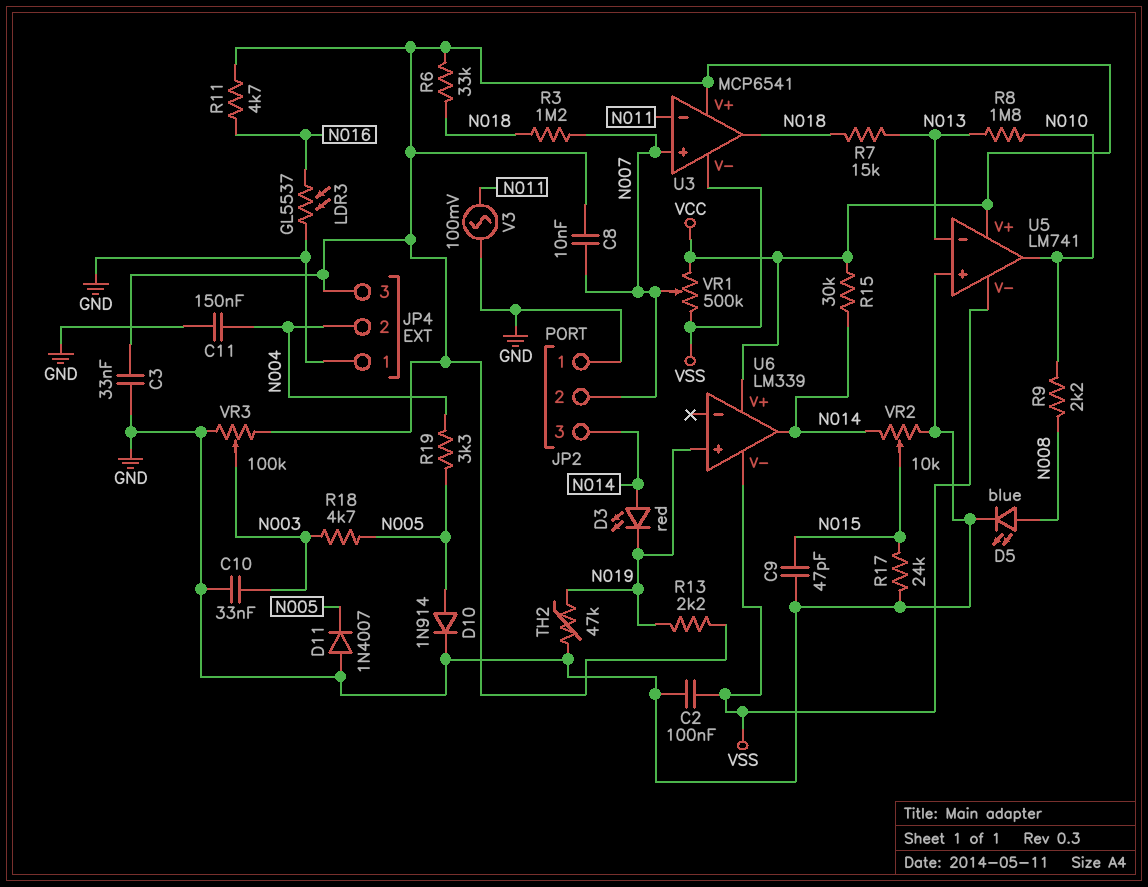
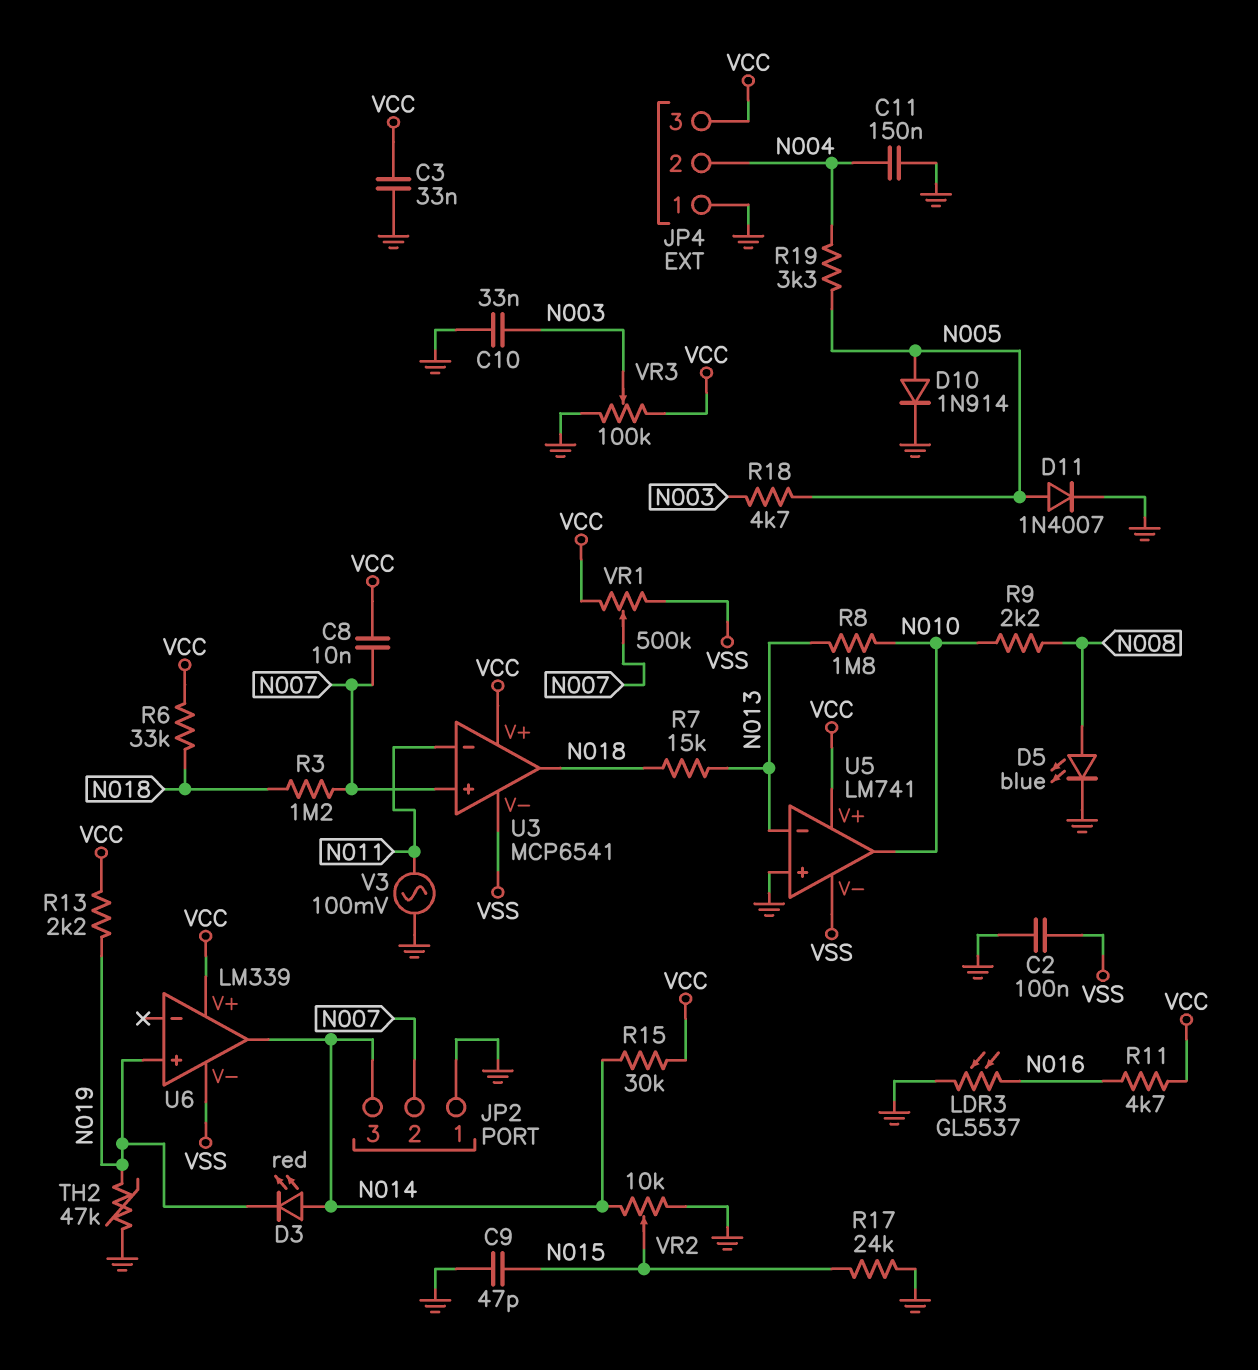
D11: diode 1N4007 (A GND, K N005) -> diode 1N4007 (A N005, K GND)

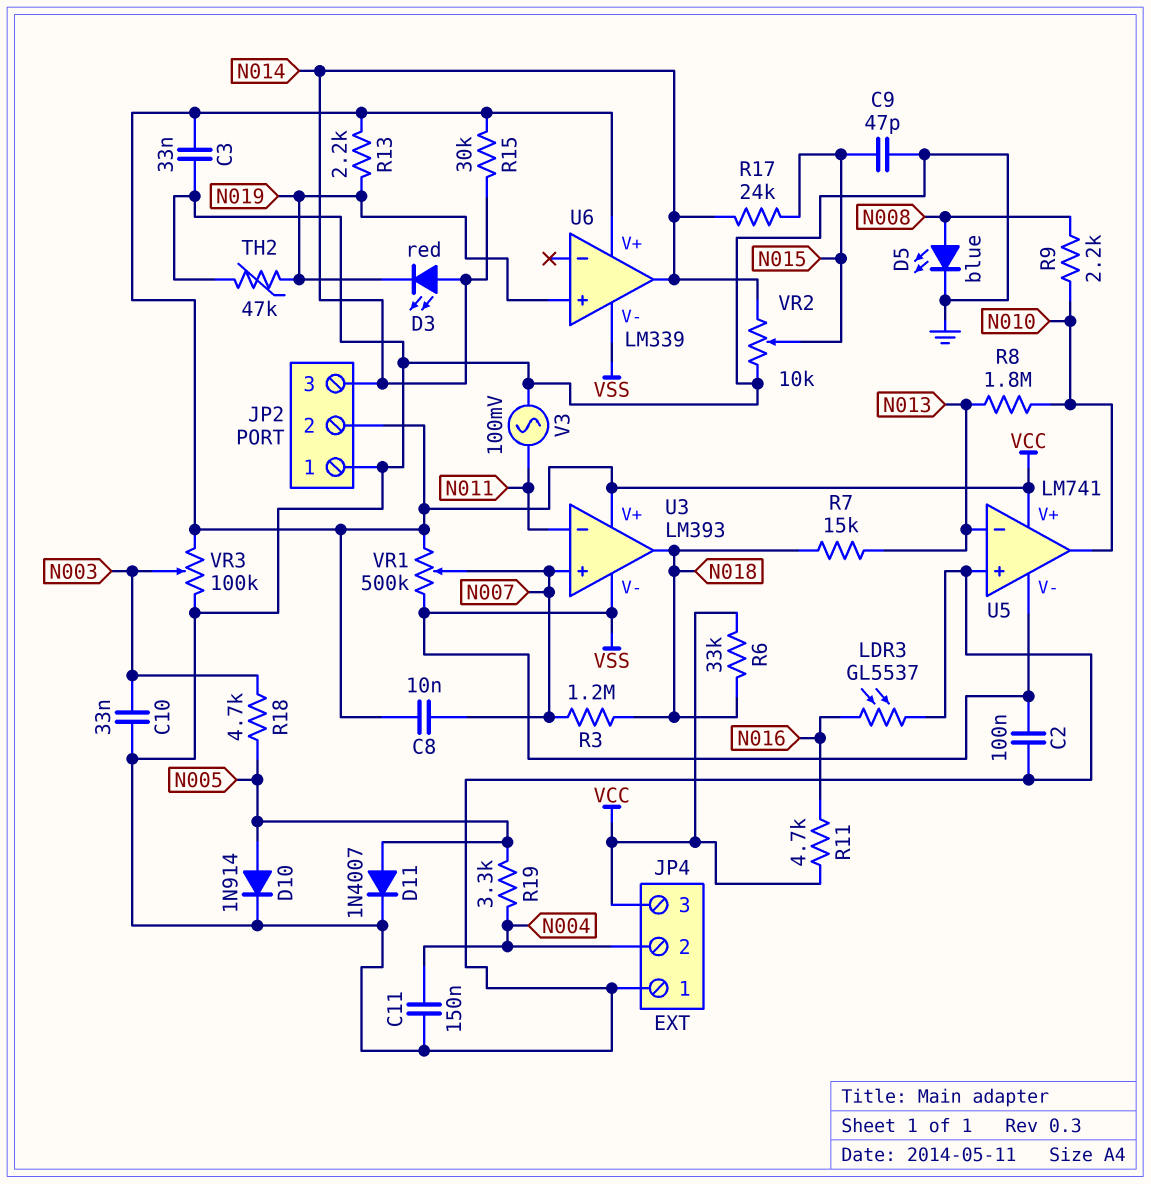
JP2 pin 2: N007 -> VCC
R17: 24k (GND, N015) -> 24k (N014, N015)
U3: MCP6541 -> LM393

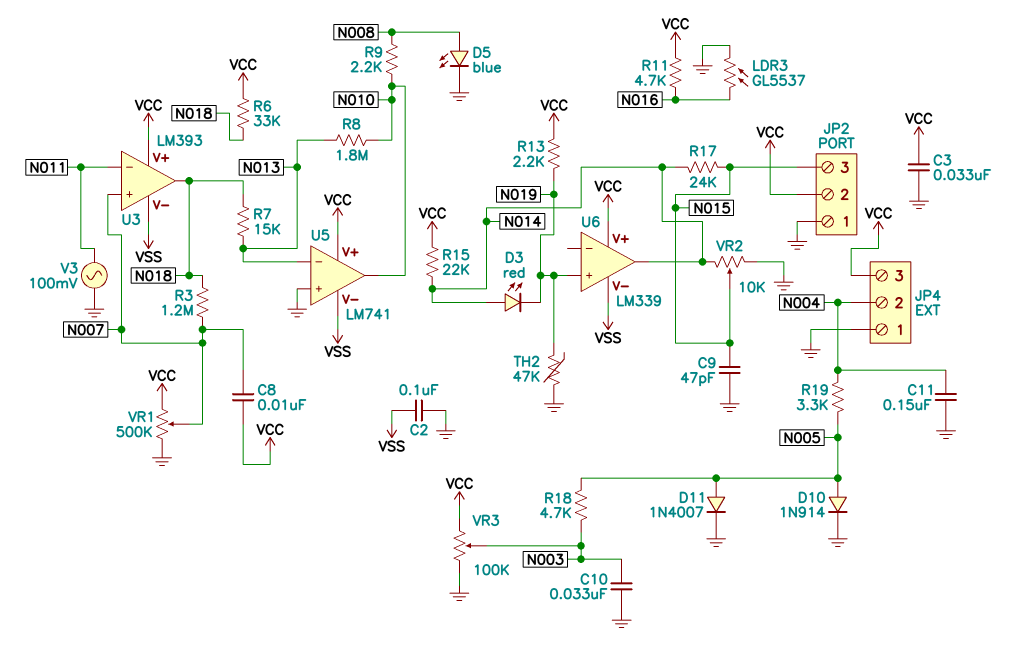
JP2 pin 3: N014 -> N015
R15: 30k (N014, VCC) -> 22k (N014, VCC)
VR1: 500k (VCC, VSS, wiper N007) -> 500k (GND, VCC, wiper N007)

